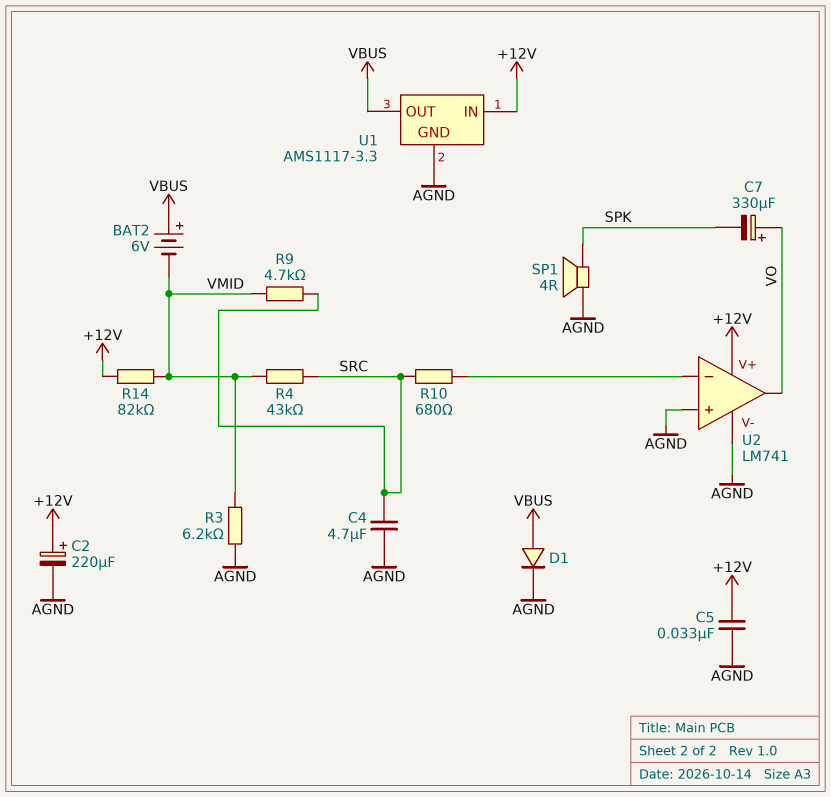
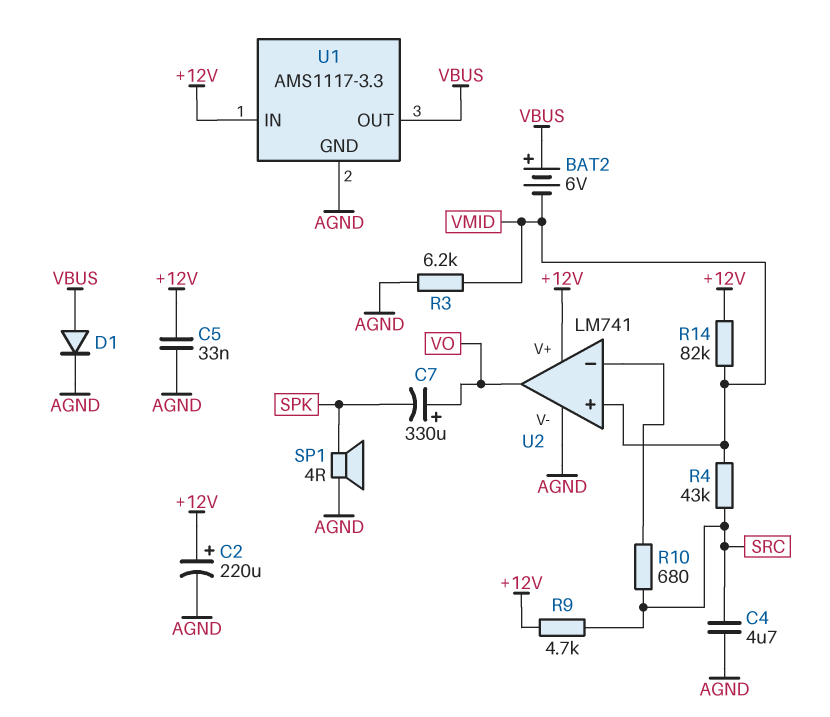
R9: 4.7k (SRC, VMID) -> 4.7k (+12V, SRC)
U2 pin in+: AGND -> VMID

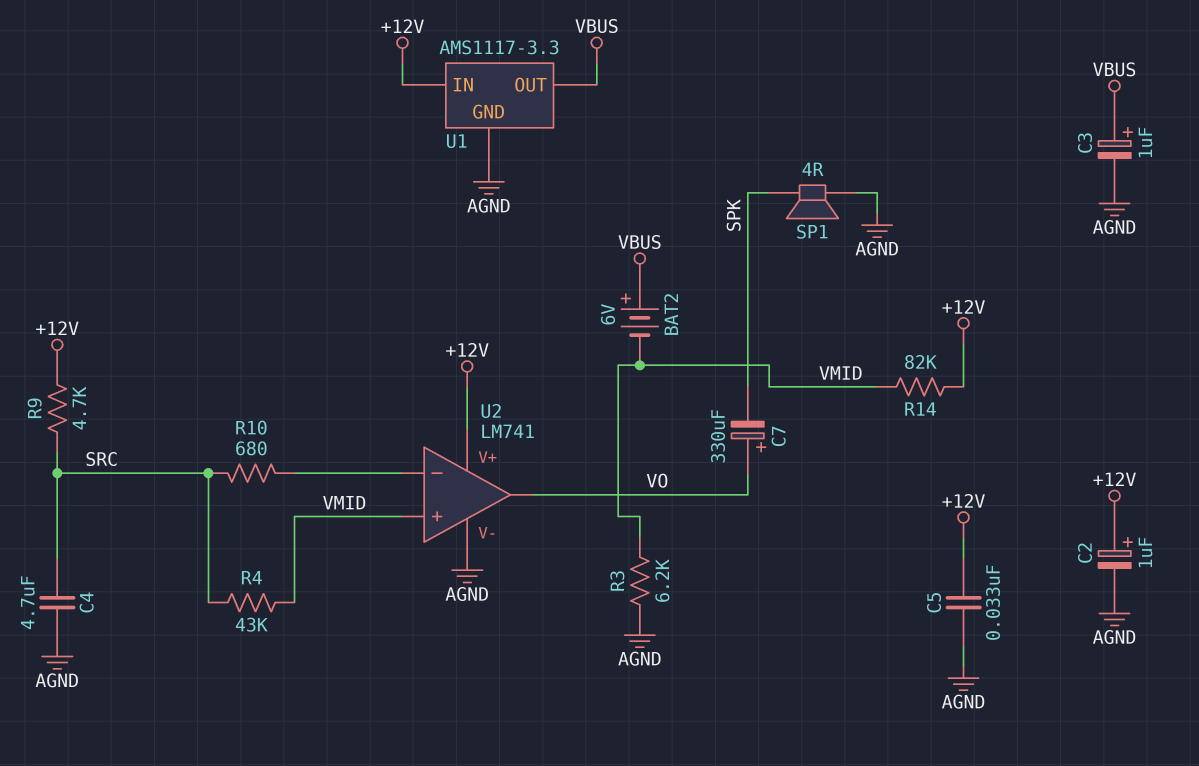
C2: 220uF (plus +12V, minus AGND) -> 1uF (plus +12V, minus AGND)
C3: none -> 1uF (plus VBUS, minus AGND)
D1: diode (A VBUS, K AGND) -> none

